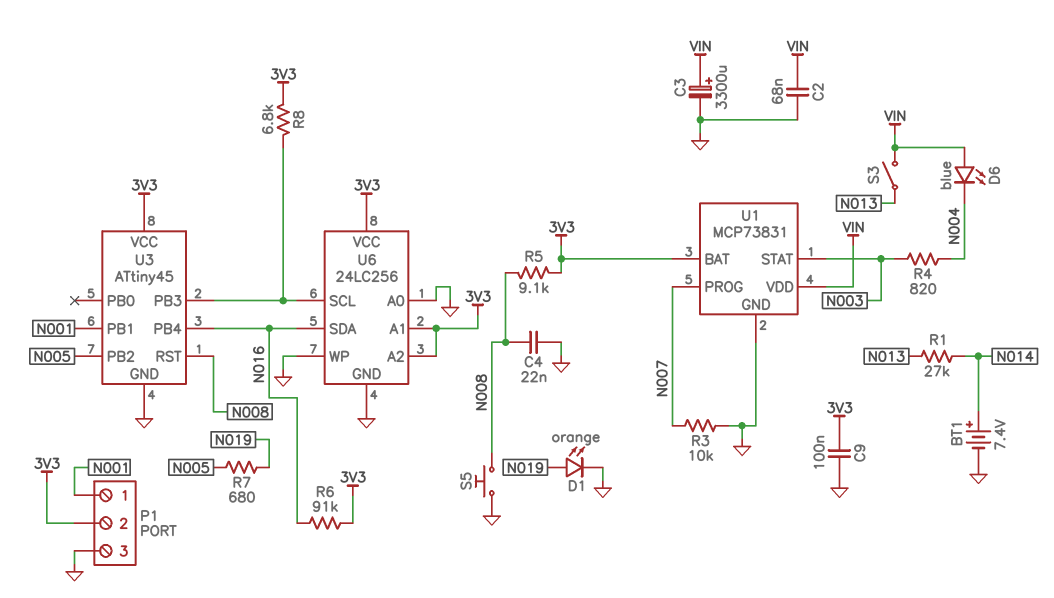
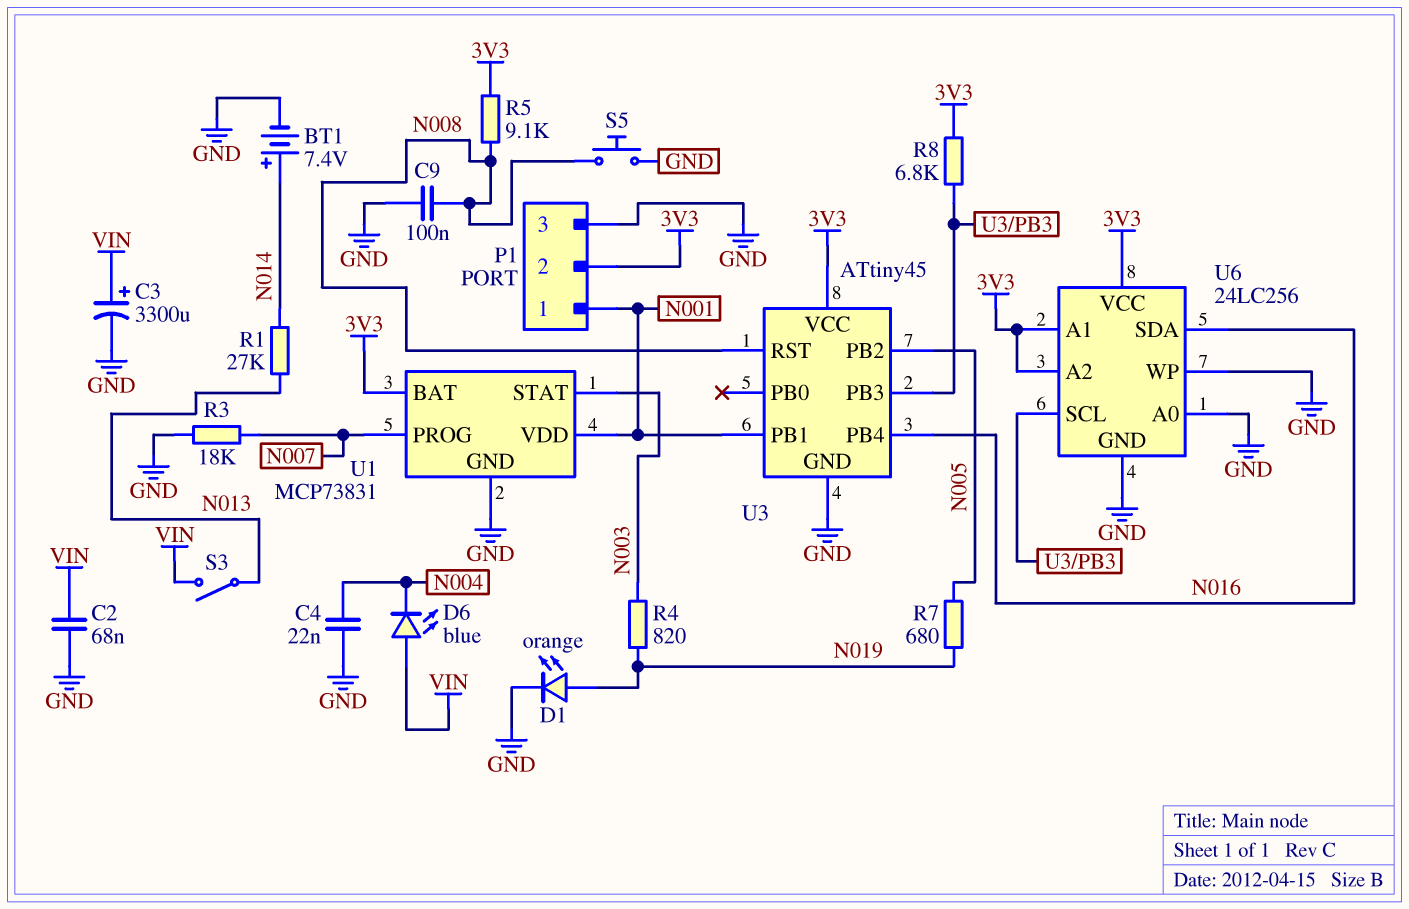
C4: 22nF (GND, N008) -> 22nF (GND, N004)
C9: 100nF (3V3, GND) -> 100nF (GND, N008)
R3: 10k (GND, N007) -> 18k (GND, N007)
R4: 820 (N003, N004) -> 820 (N003, N019)
R6: 91k (3V3, N016) -> none
U1 pin VDD: VIN -> N001

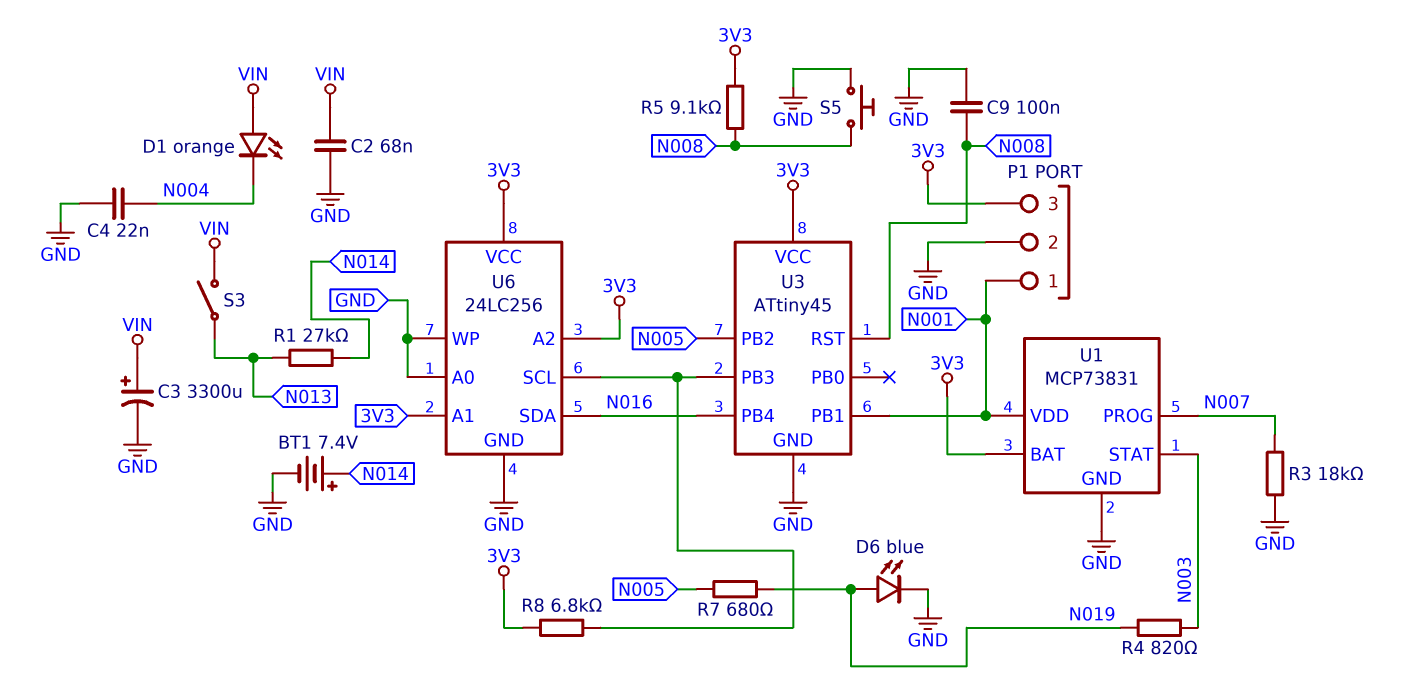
D1: LED orange (A N019, K GND) -> LED orange (A VIN, K N004)
D6: LED blue (A VIN, K N004) -> LED blue (A N019, K GND)
P1 pin 2: 3V3 -> GND
P1 pin 3: GND -> 3V3

